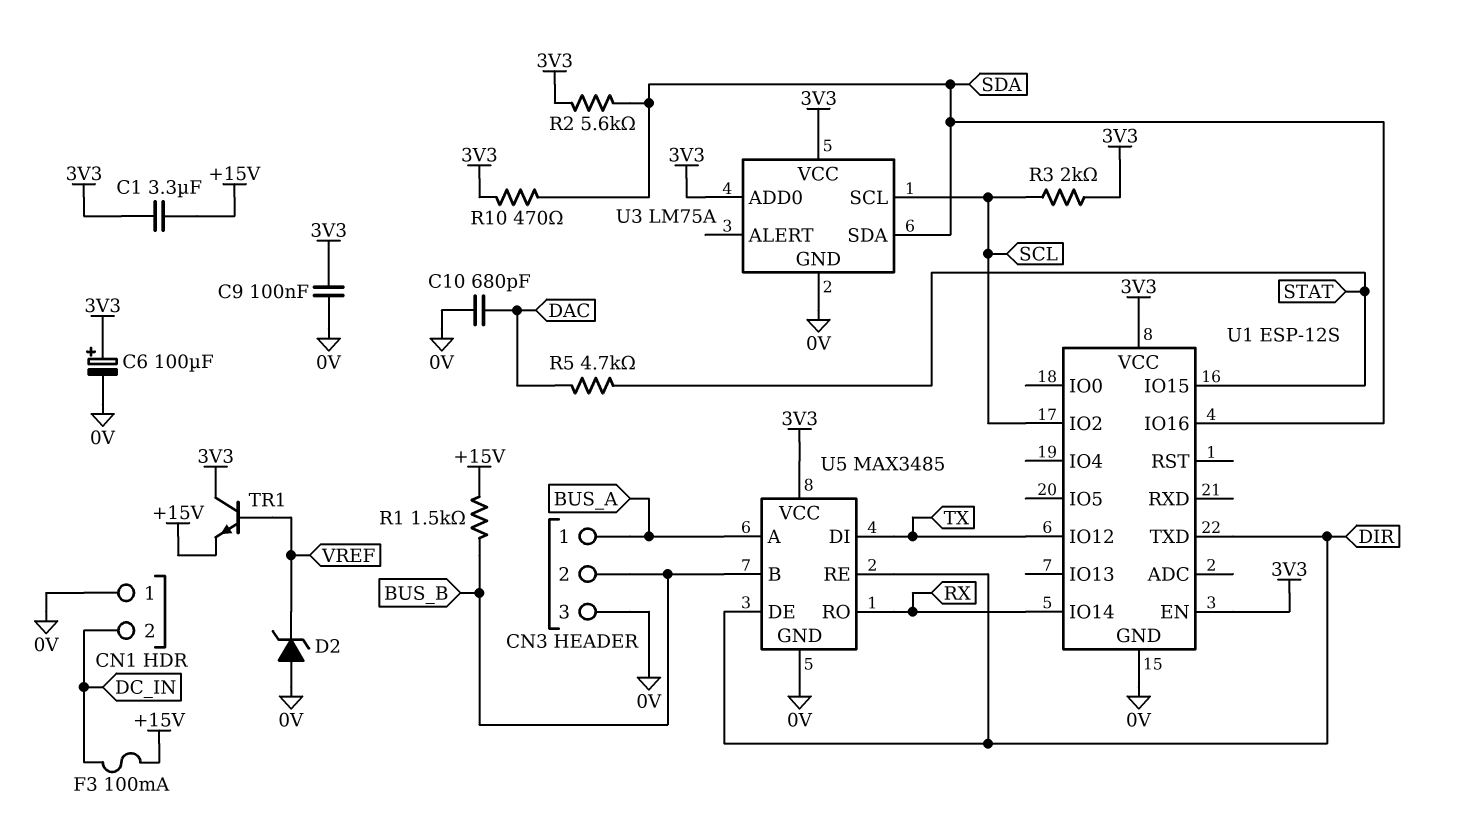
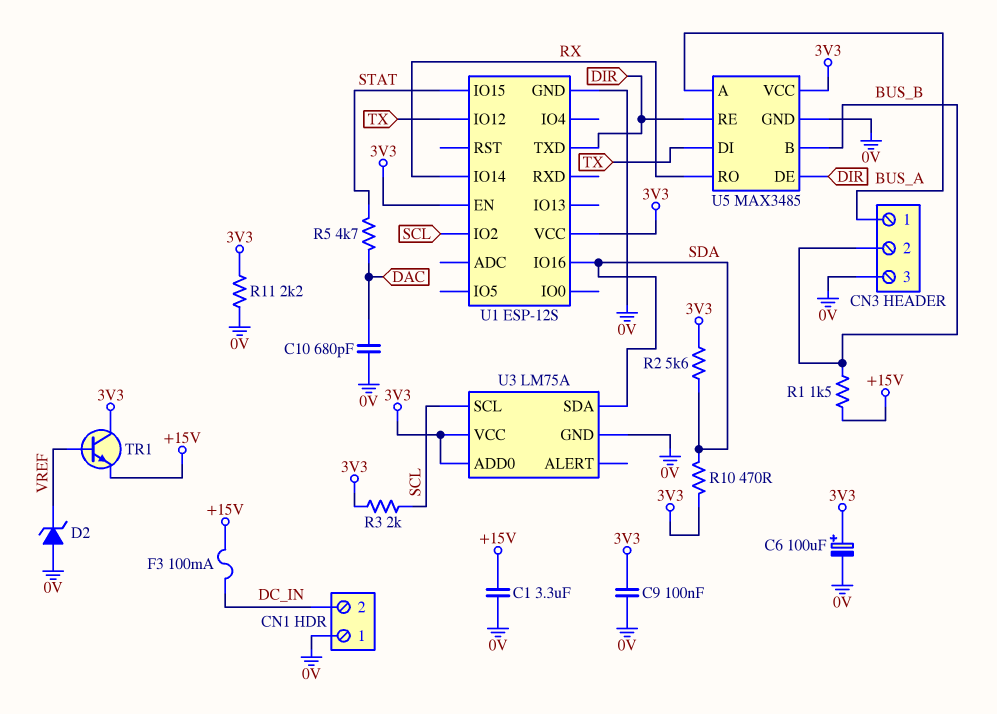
C1: 3.3uF (+15V, 3V3) -> 3.3uF (+15V, 0V)
R11: none -> 2.2k (0V, 3V3)

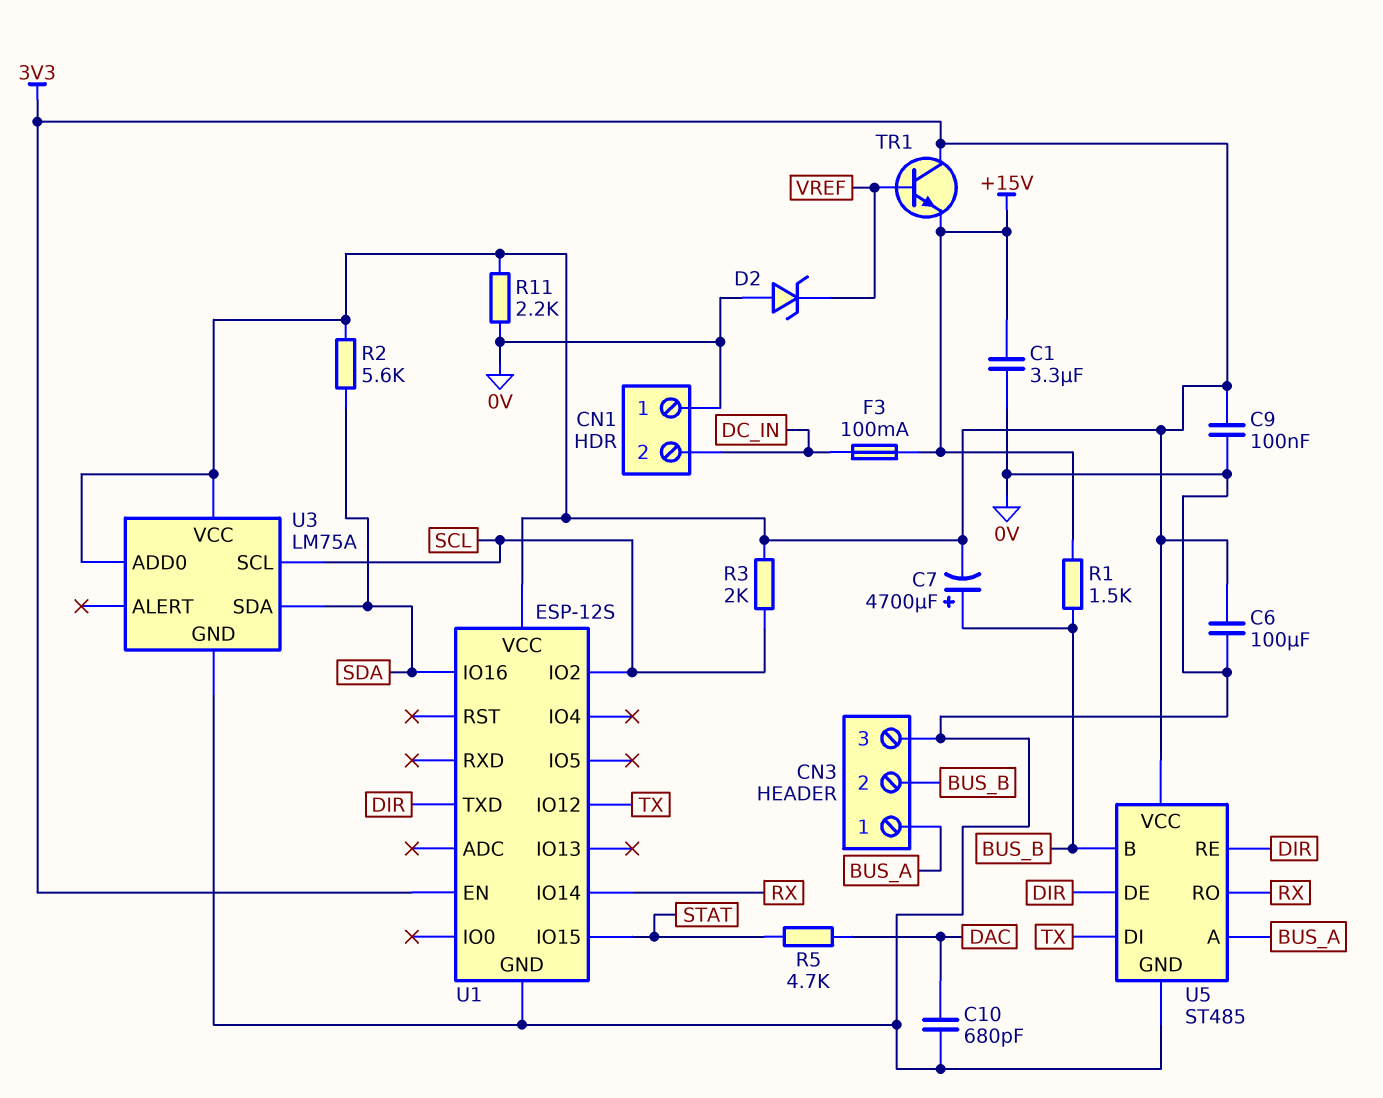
C6: 100uF (plus 3V3, minus 0V) -> 100uF (0V, 3V3)
C7: none -> 4700uF (plus BUS_B, minus 3V3)
R10: 470 (3V3, SDA) -> none
U5: MAX3485 -> ST485

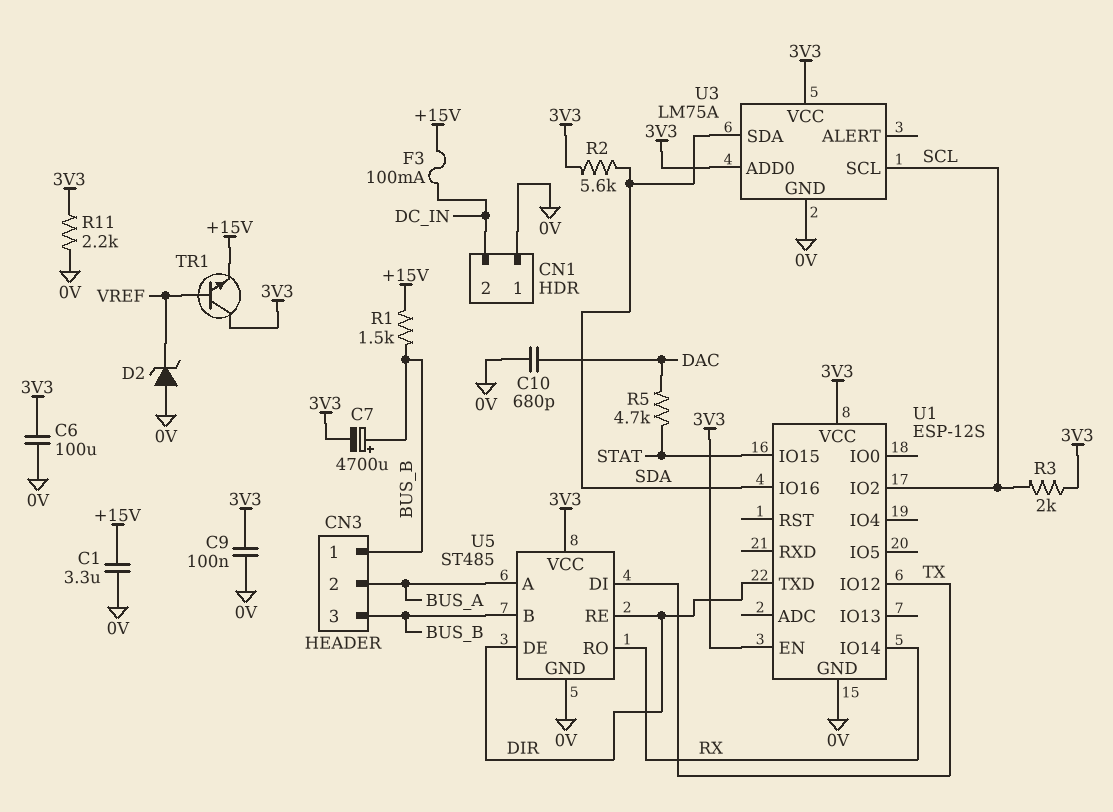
CN3 pin 1: BUS_A -> BUS_B
CN3 pin 2: BUS_B -> BUS_A
CN3 pin 3: 0V -> BUS_B

